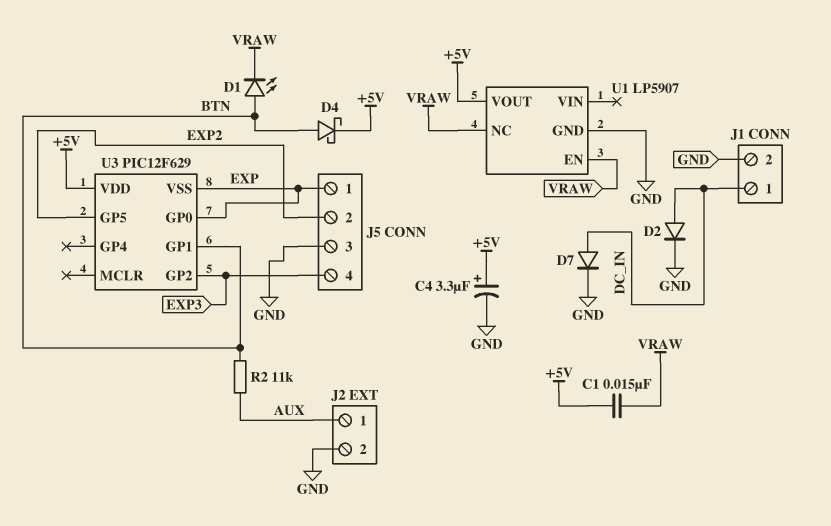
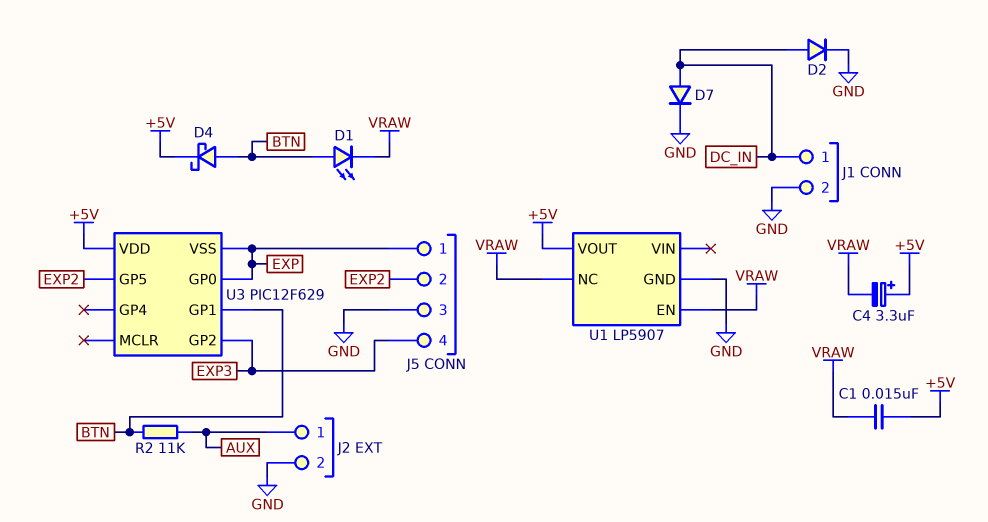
C4: 3.3uF (plus +5V, minus GND) -> 3.3uF (plus +5V, minus VRAW)

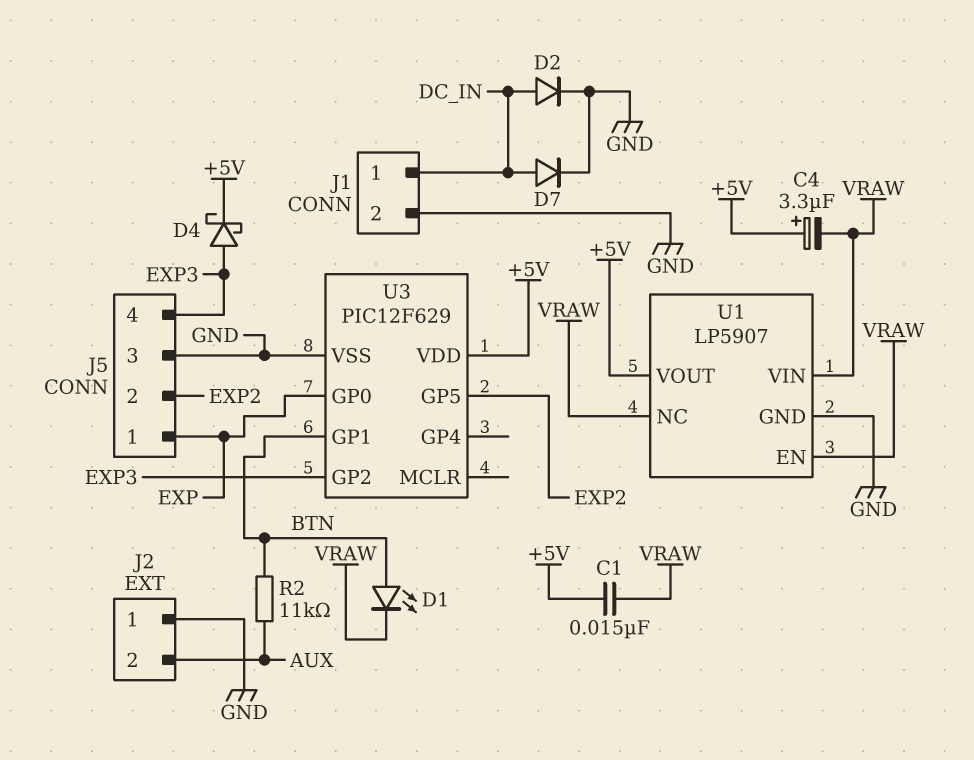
D4: schottky (A BTN, K +5V) -> schottky (A EXP3, K +5V)
J2 pin 1: AUX -> GND
J2 pin 2: GND -> AUX
U1 pin VIN: none -> VRAW
U3 pin VSS: EXP -> GND

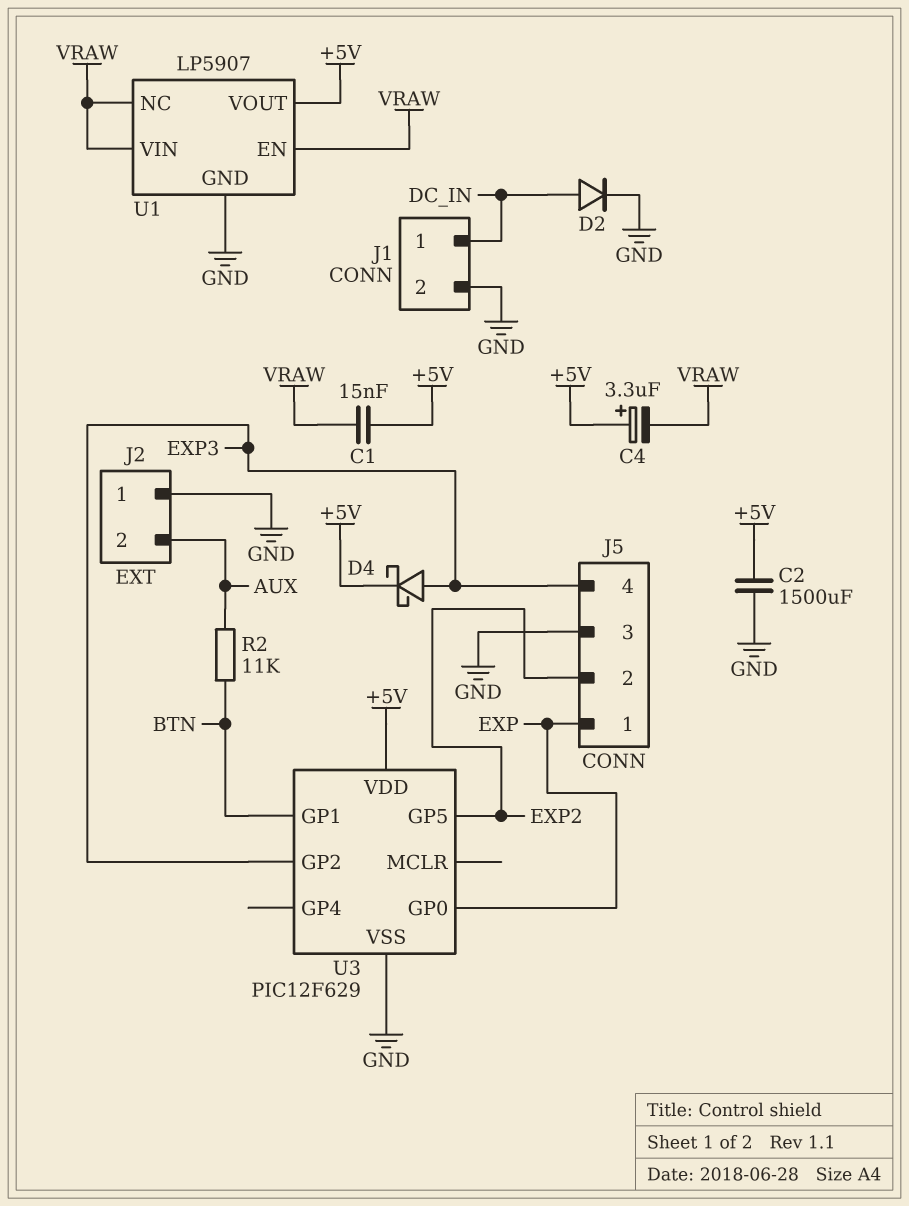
C2: none -> 1500uF (+5V, GND)
D1: LED (A BTN, K VRAW) -> none
D7: diode (A DC_IN, K GND) -> none

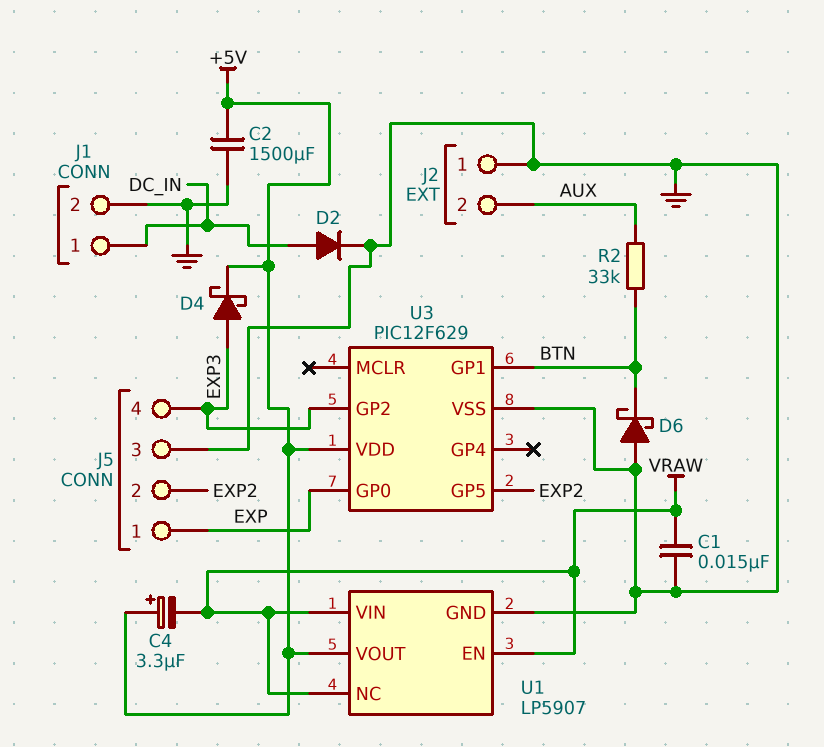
C1: 15nF (+5V, VRAW) -> 15nF (GND, VRAW)
D6: none -> schottky (A GND, K BTN)
R2: 11k (AUX, BTN) -> 33k (AUX, BTN)

